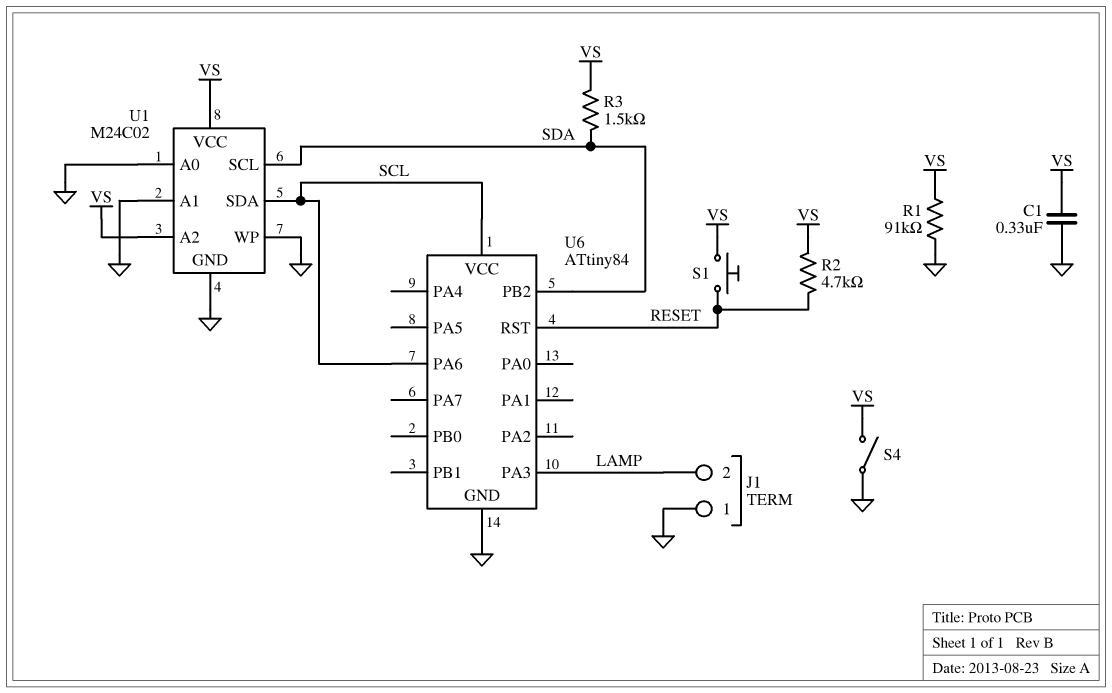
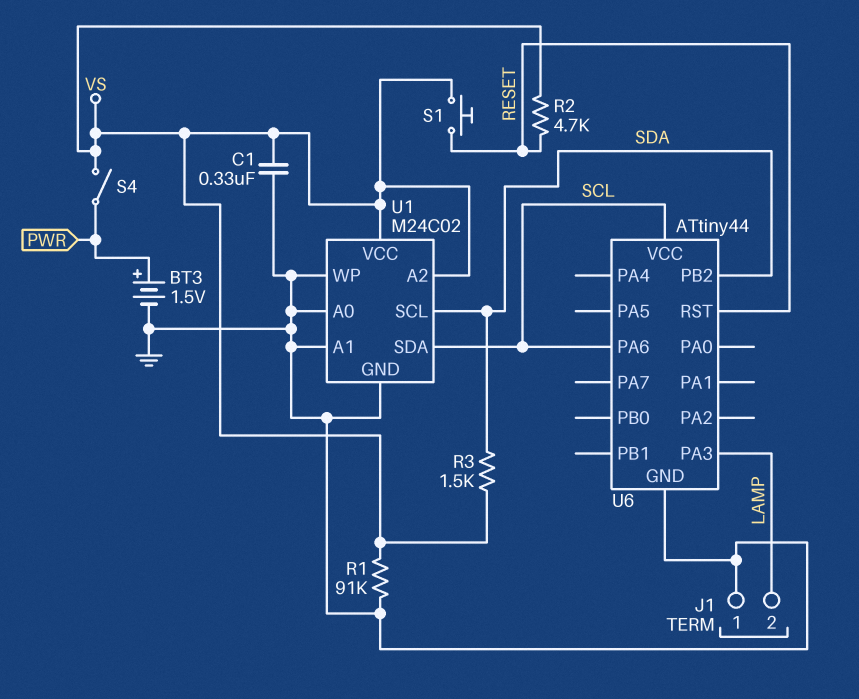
BT3: none -> 1.5V (plus PWR, minus GND)
S4: switch (GND, VS) -> switch (PWR, VS)
U6: ATtiny84 -> ATtiny44

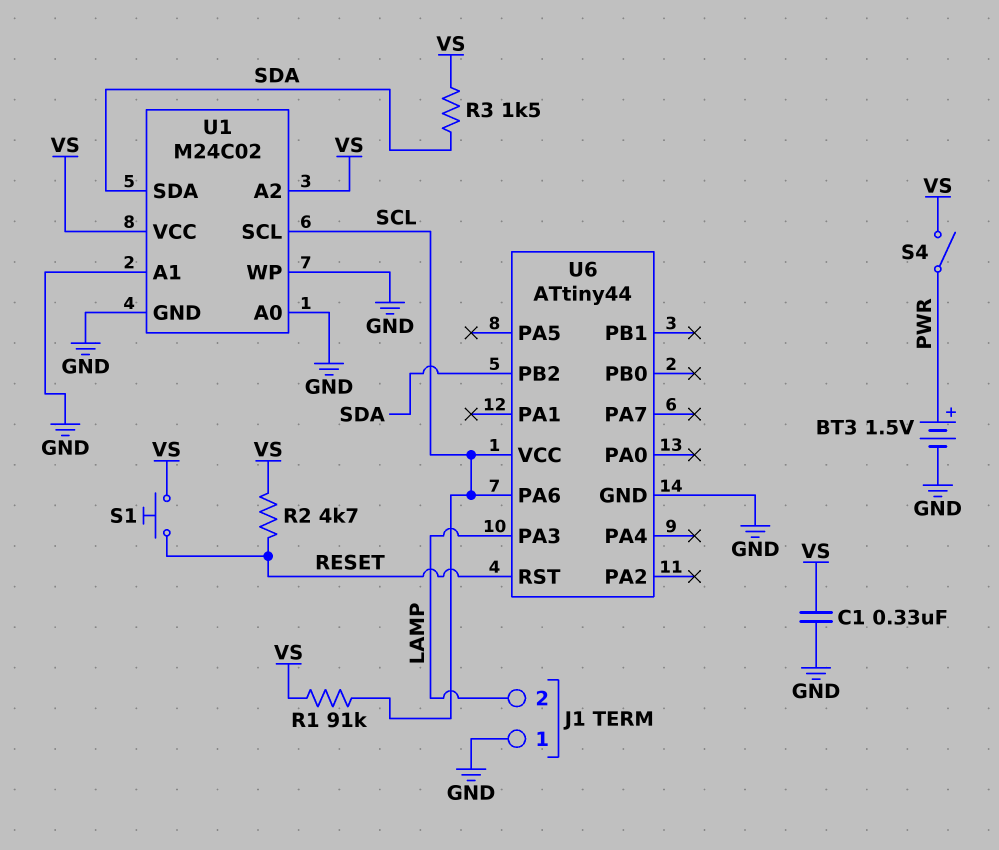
R1: 91k (GND, VS) -> 91k (SCL, VS)
U1 pin SCL: SDA -> SCL
U1 pin SDA: SCL -> SDA

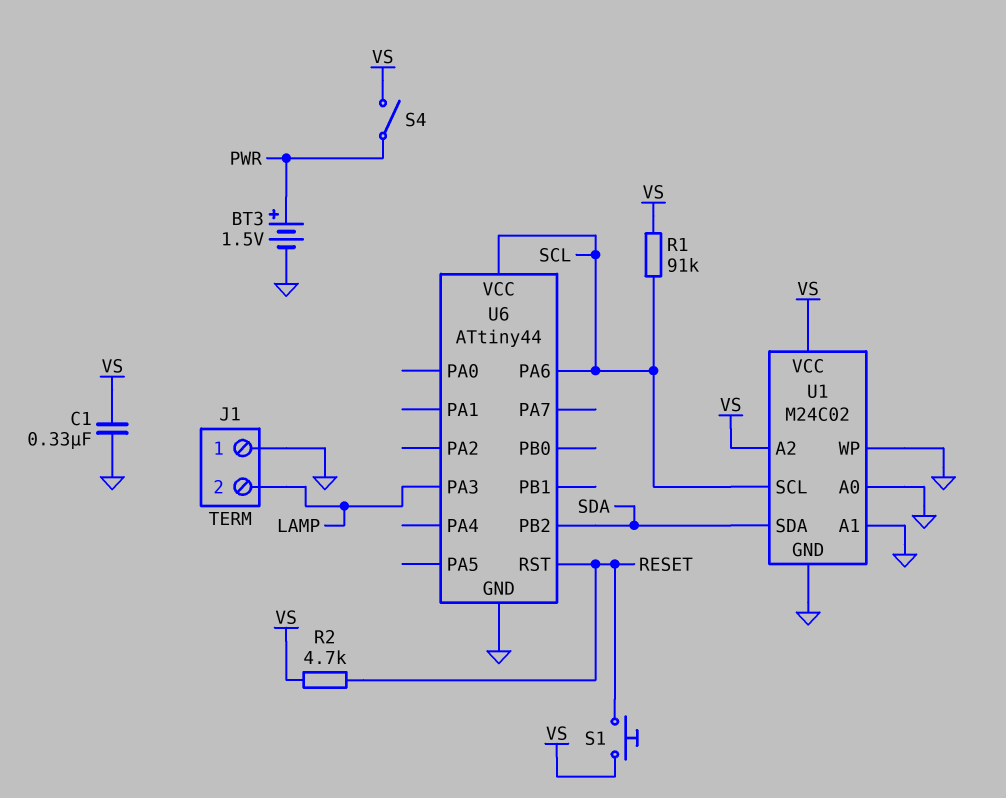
R3: 1.5k (SDA, VS) -> none

